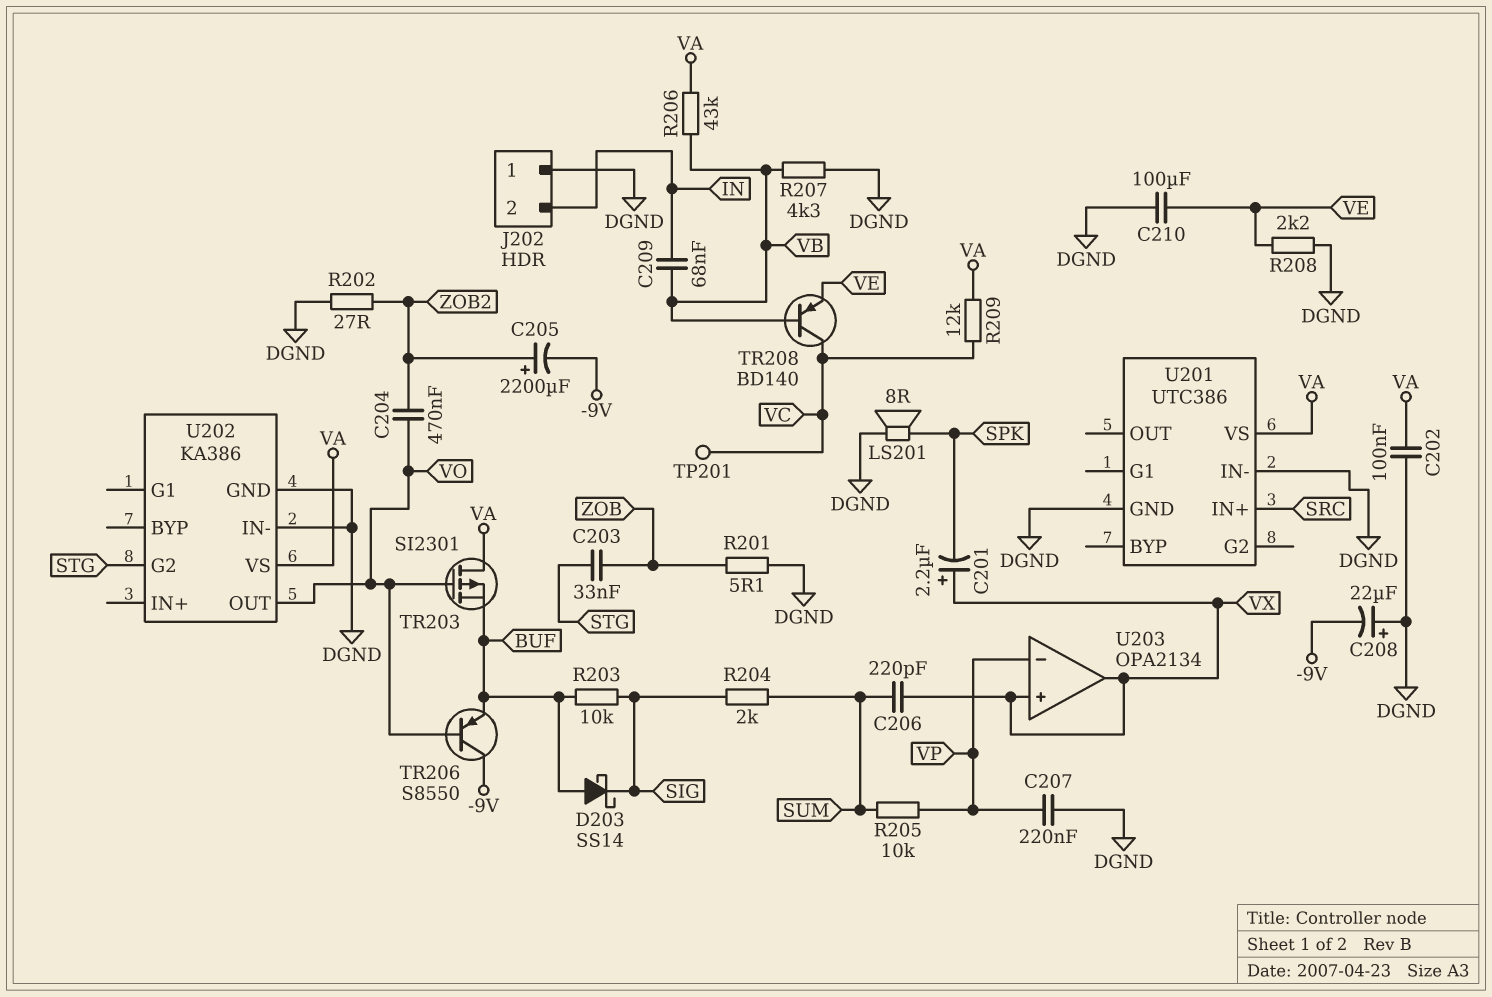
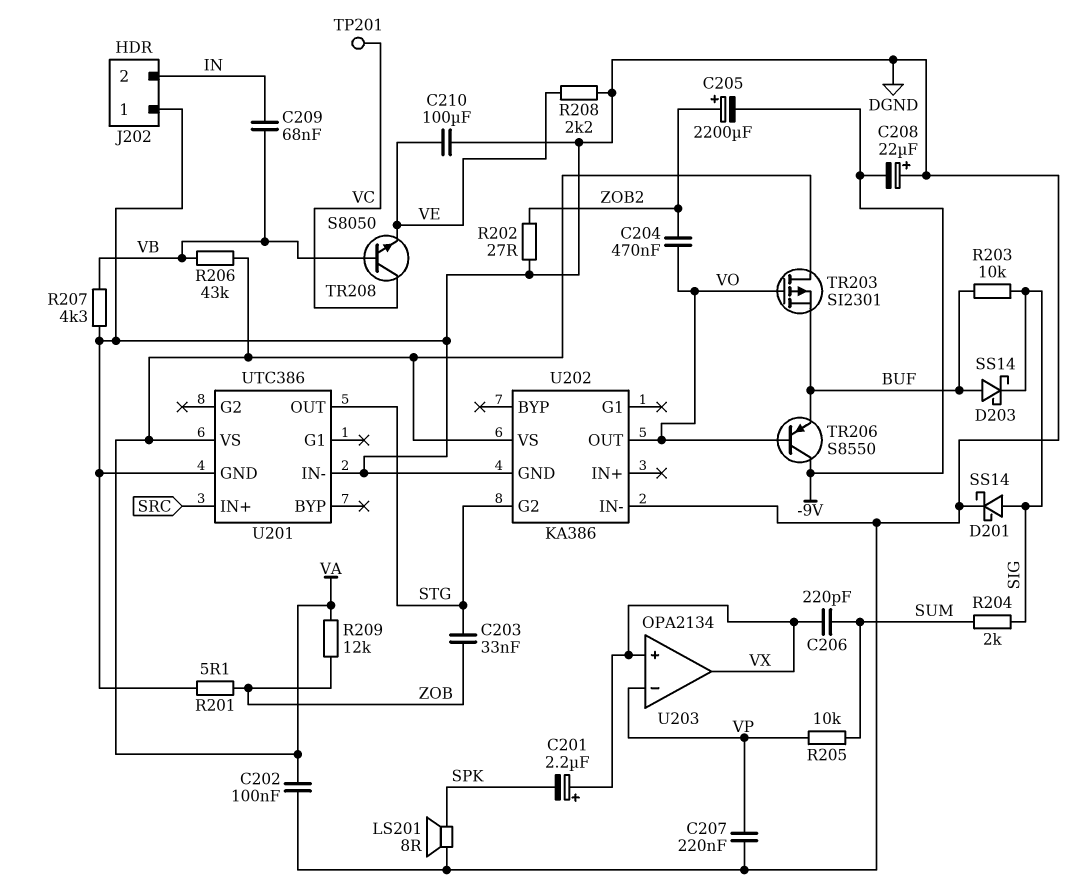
D201: none -> schottky SS14 (A SIG, K DGND)
R209: 12k (VA, VC) -> 12k (VA, ZOB)
TR208: PNP BD140 (B VB, C VC, E VE) -> NPN S8050 (B VB, C VC, E VE)
U201 pin OUT: none -> STG

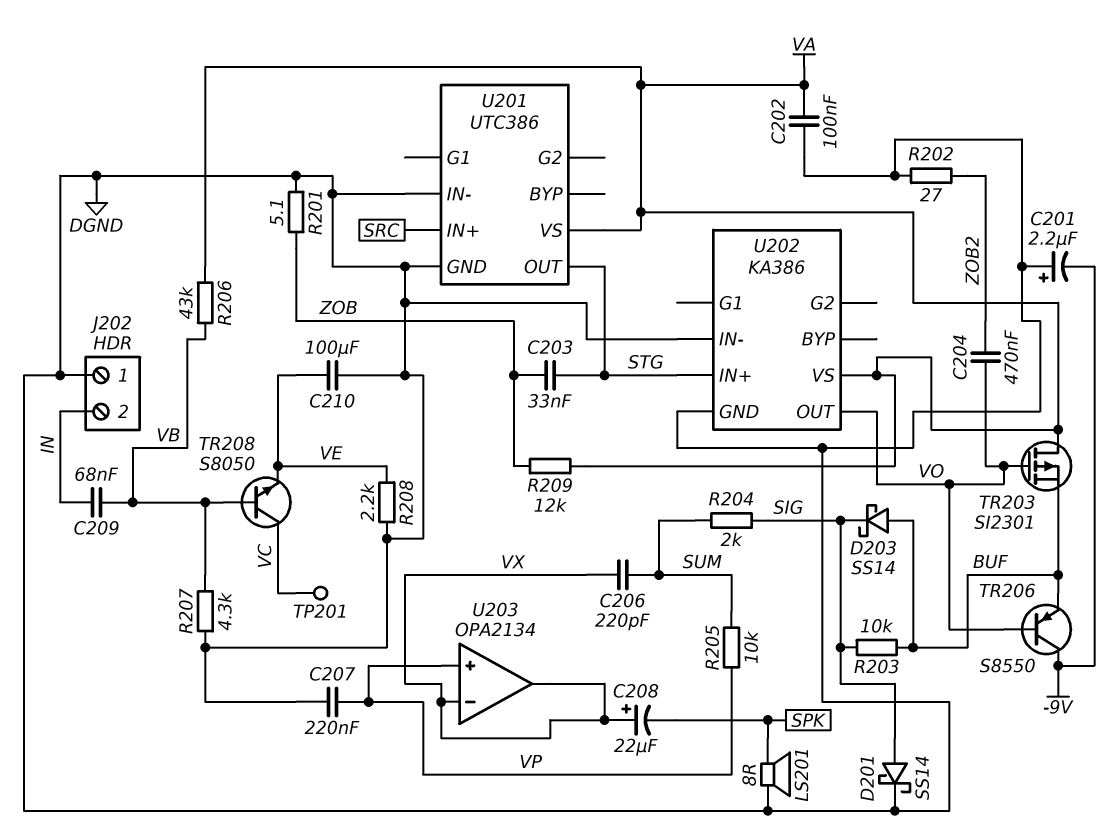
C201: 2.2uF (plus VX, minus SPK) -> 2.2uF (plus DGND, minus -9V)
C205: 2200uF (plus ZOB2, minus -9V) -> none
C208: 22uF (plus DGND, minus -9V) -> 22uF (plus VX, minus SPK)
U202 pin G2: STG -> none
U202 pin IN+: none -> STG
U203 pin in+: VX -> VP
U203 pin in-: VP -> VX

